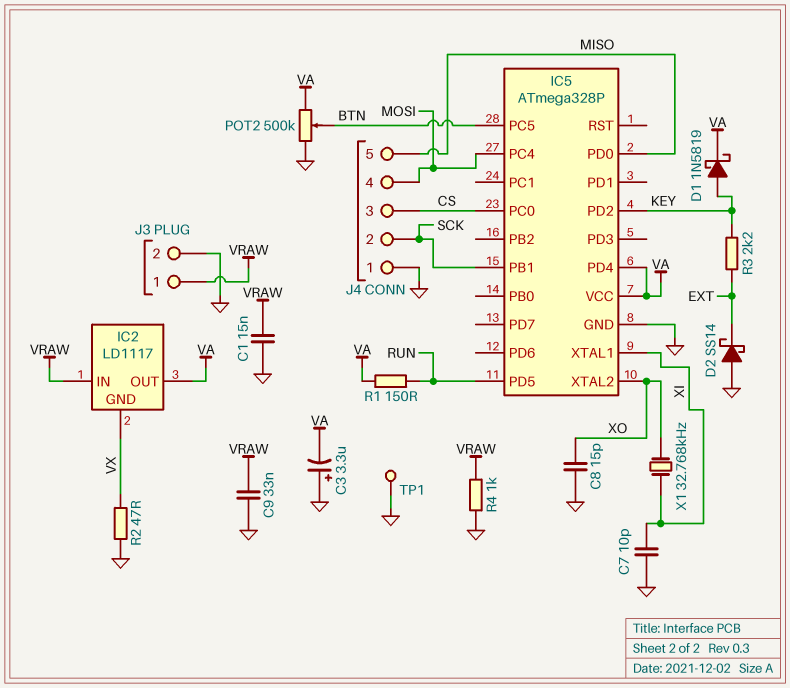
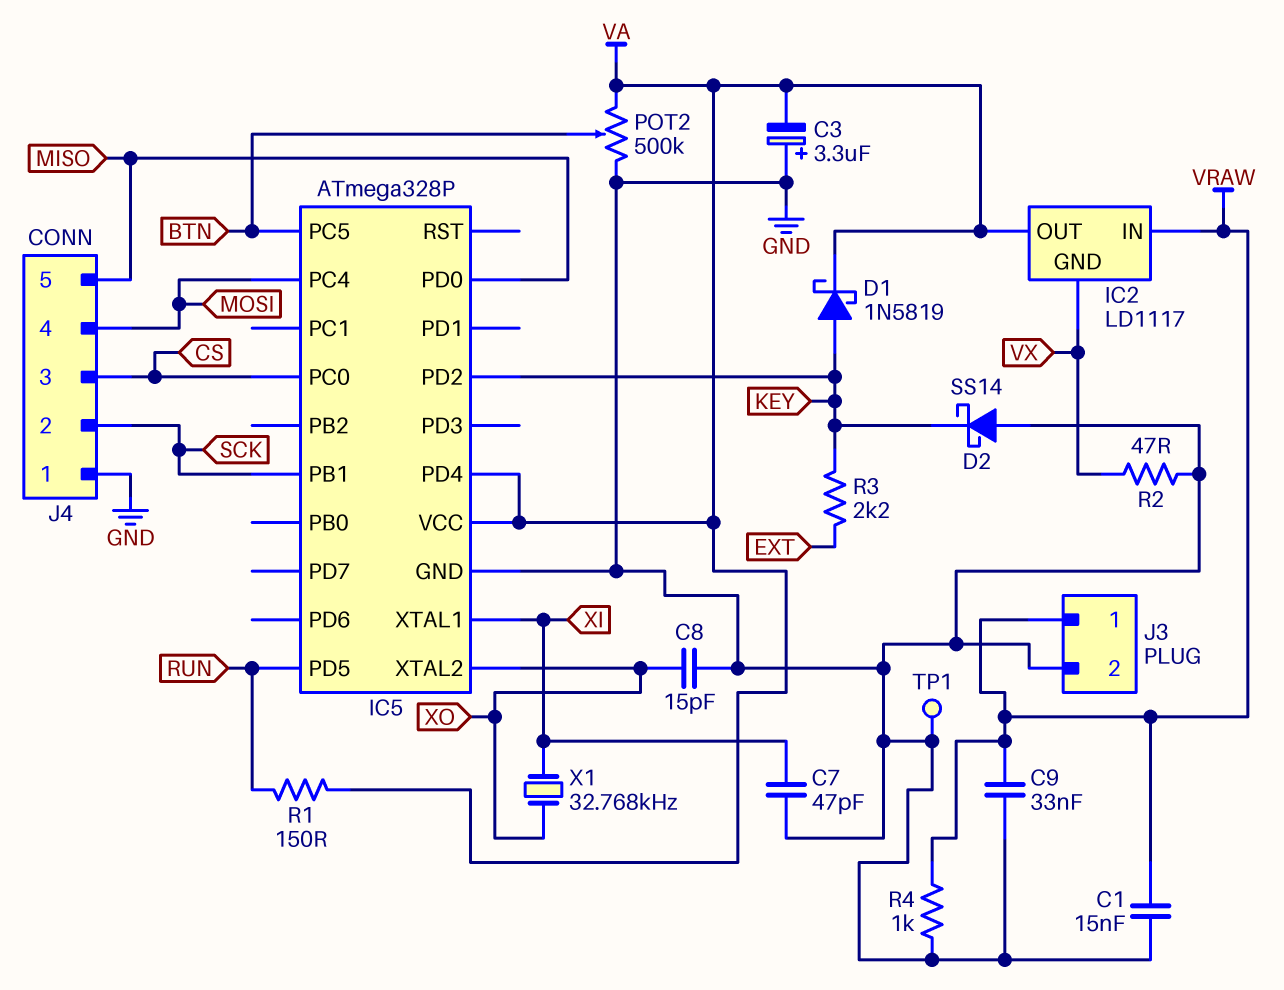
C7: 10pF (GND, XI) -> 47pF (GND, XI)
D2: schottky SS14 (A GND, K EXT) -> schottky SS14 (A GND, K KEY)

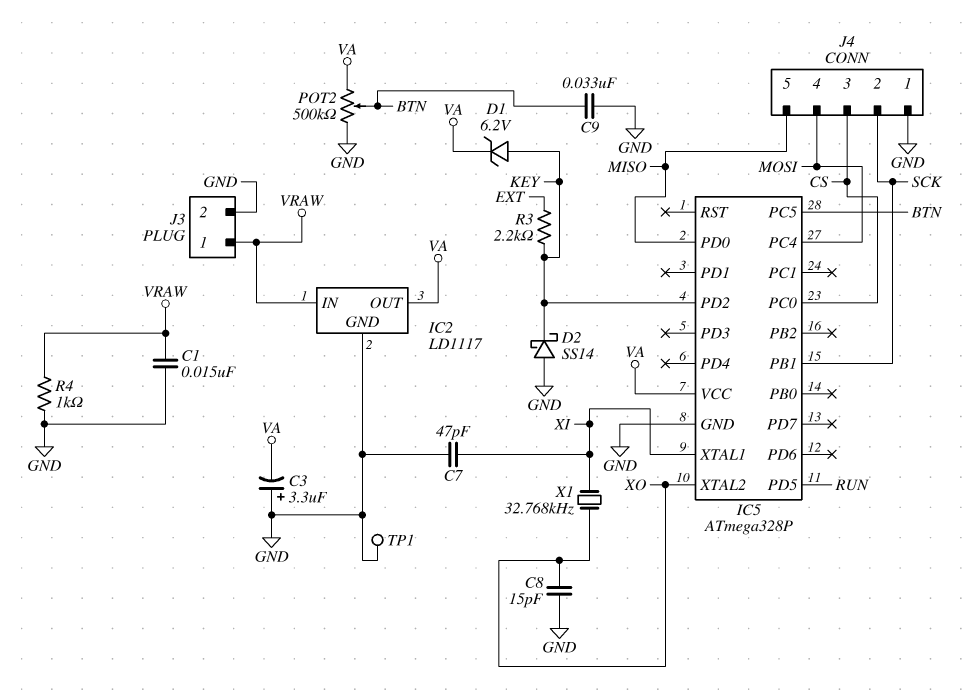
C9: 33nF (GND, VRAW) -> 33nF (BTN, GND)
D1: schottky 1N5819 (A KEY, K VA) -> zener 6.2V (A KEY, K VA)
IC2 pin GND: VX -> GND
IC5 pin PD4: VA -> none
R1: 150 (RUN, VA) -> none
R2: 47 (GND, VX) -> none

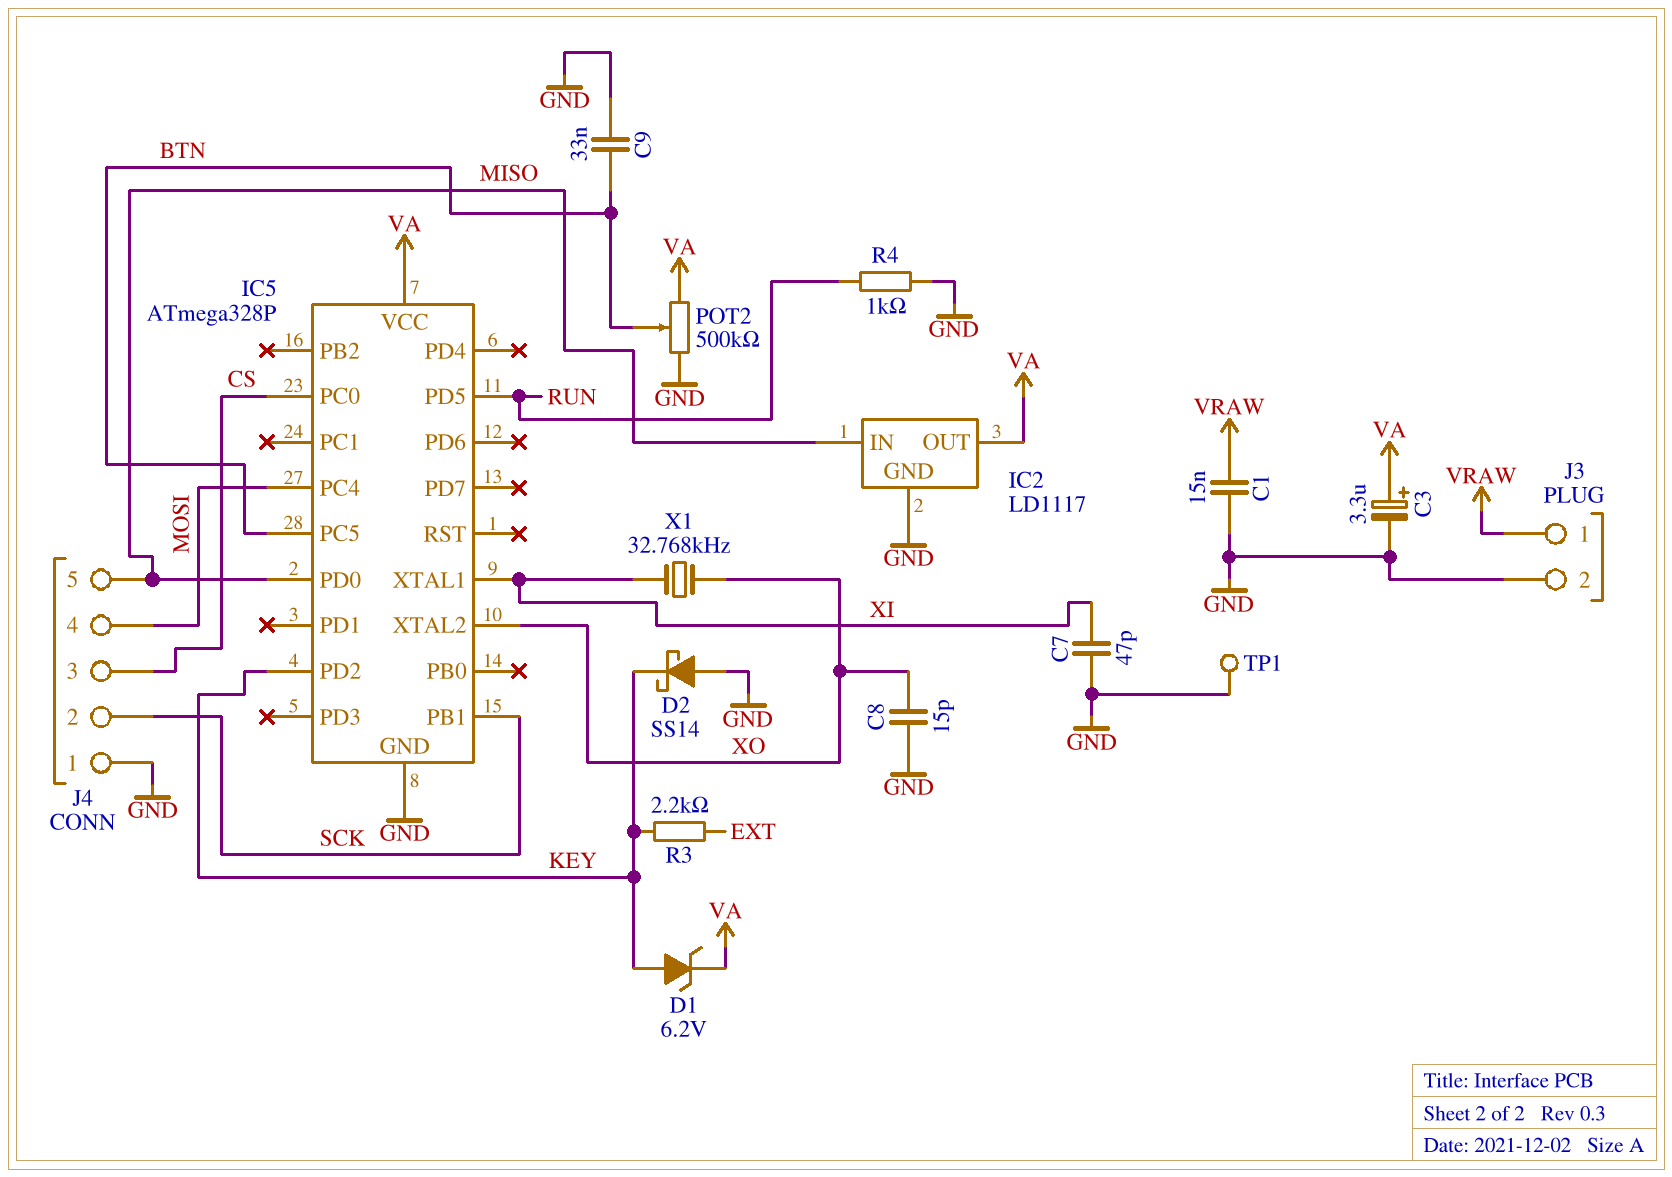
C3: 3.3uF (plus GND, minus VA) -> 3.3uF (plus VA, minus GND)
IC2 pin IN: VRAW -> MISO
R4: 1k (GND, VRAW) -> 1k (GND, RUN)

